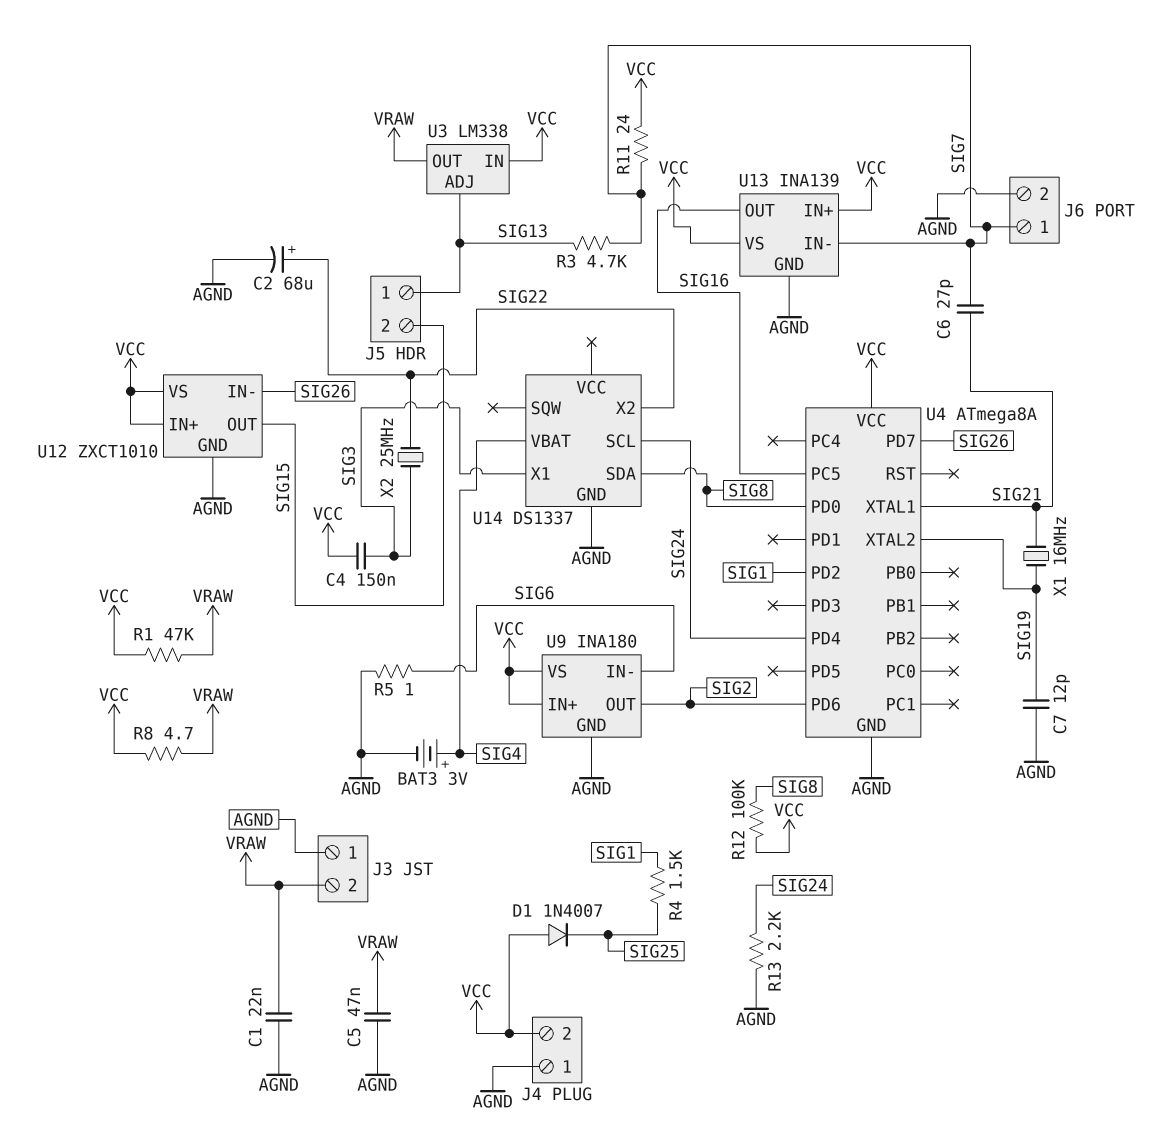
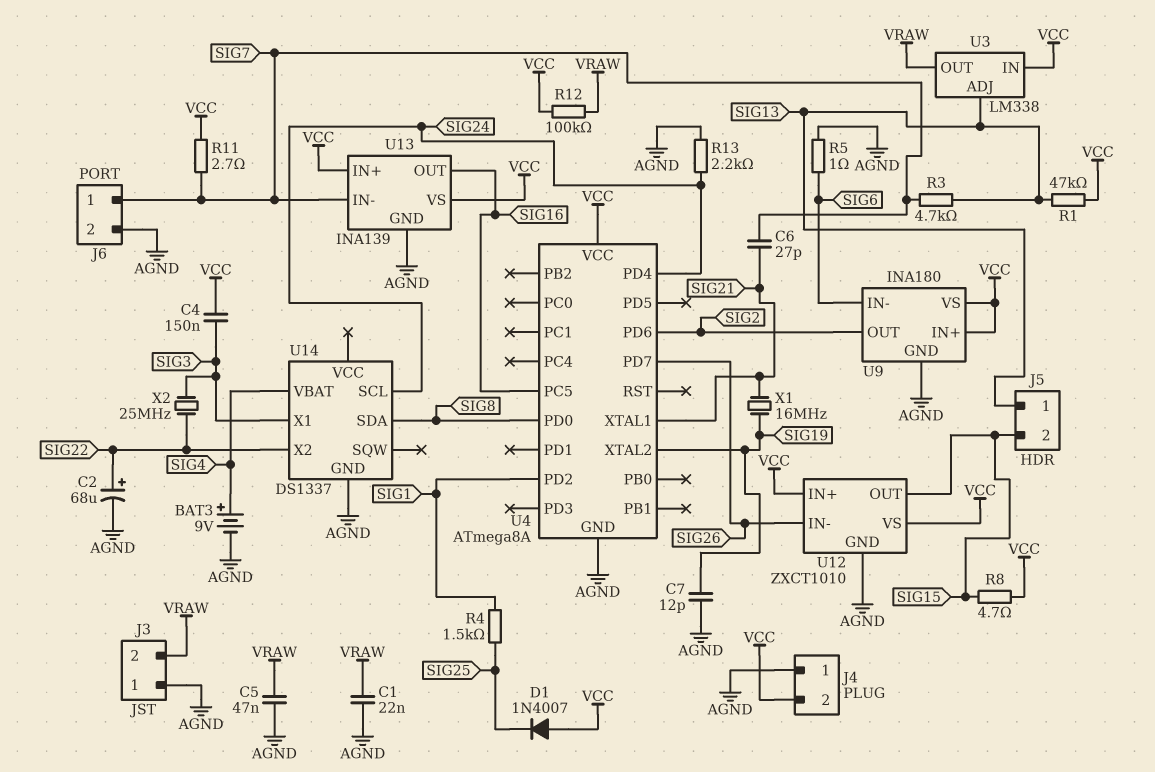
BAT3: 3V (plus SIG4, minus AGND) -> 9V (plus SIG4, minus AGND)
R1: 47k (VCC, VRAW) -> 47k (SIG13, VCC)
R8: 4.7 (VCC, VRAW) -> 4.7 (SIG15, VCC)
R11: 24 (SIG7, VCC) -> 2.7 (SIG7, VCC)
R12: 100k (SIG8, VCC) -> 100k (VCC, VRAW)

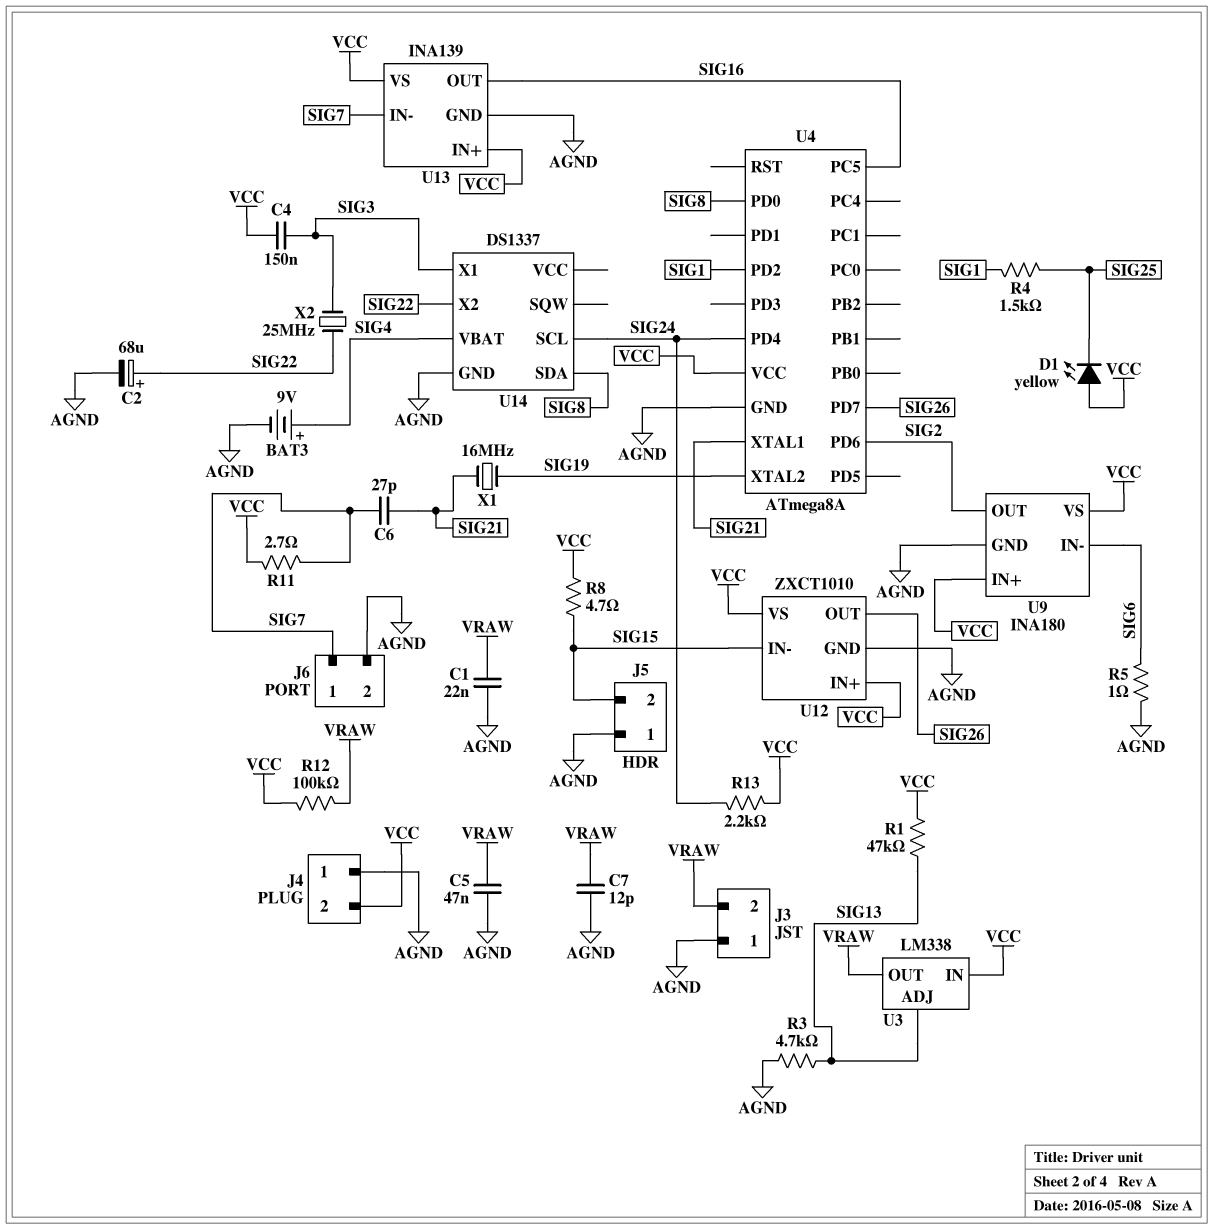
C7: 12pF (AGND, SIG19) -> 12pF (AGND, VRAW)
D1: diode 1N4007 (A VCC, K SIG25) -> LED yellow (A VCC, K SIG25)
J5 pin 1: SIG13 -> AGND
R3: 4.7k (SIG7, SIG13) -> 4.7k (AGND, SIG13)
R13: 2.2k (AGND, SIG24) -> 2.2k (SIG24, VCC)
U12 pin IN-: SIG26 -> SIG15
U12 pin OUT: SIG15 -> SIG26

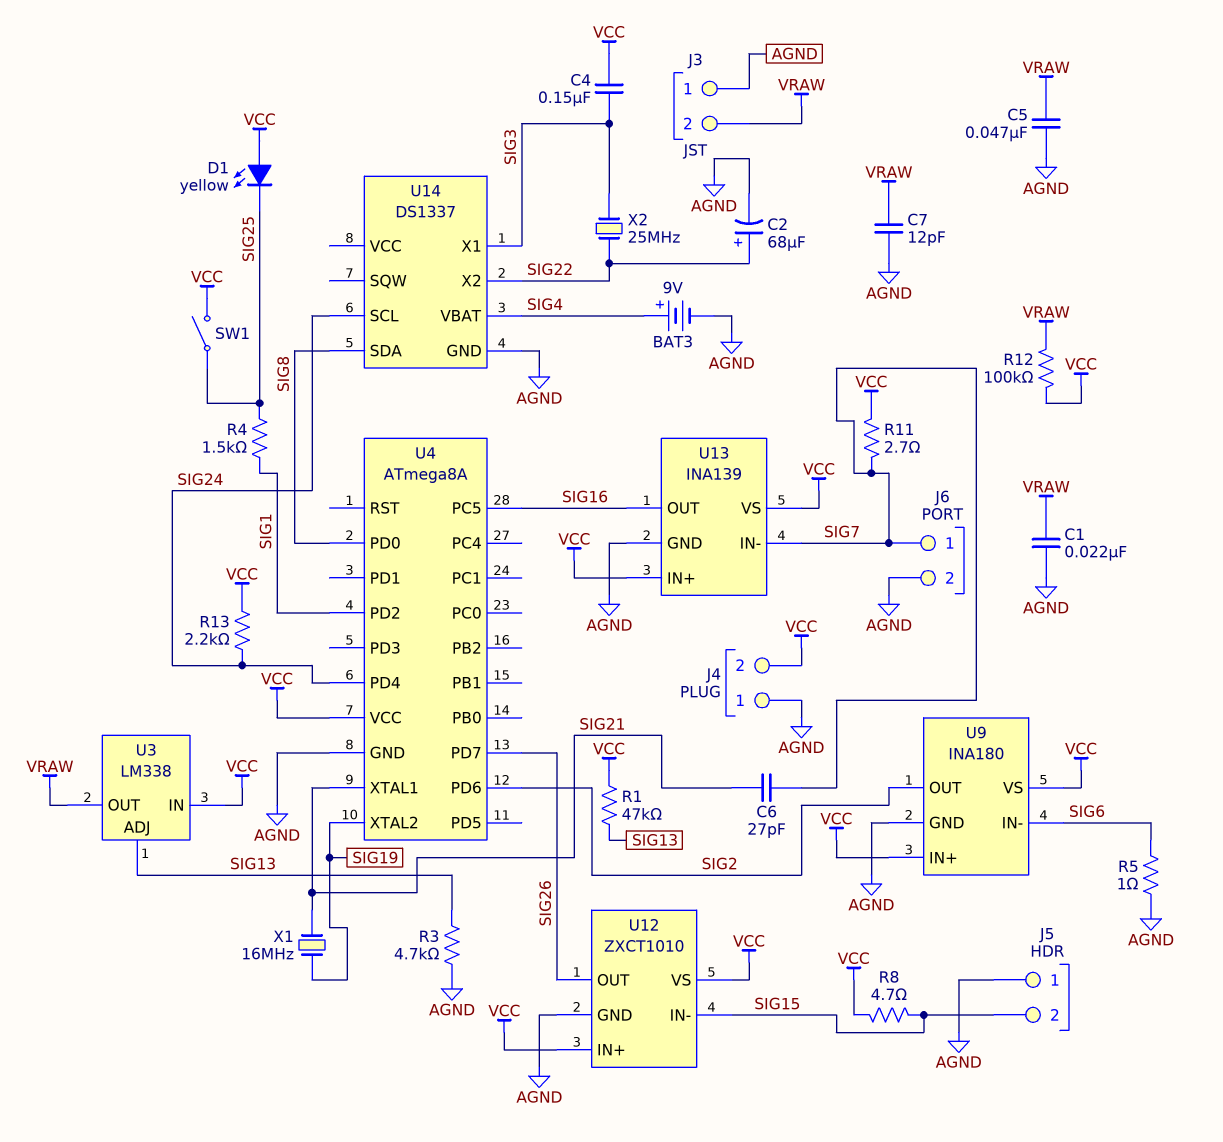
SW1: none -> switch (SIG25, VCC)

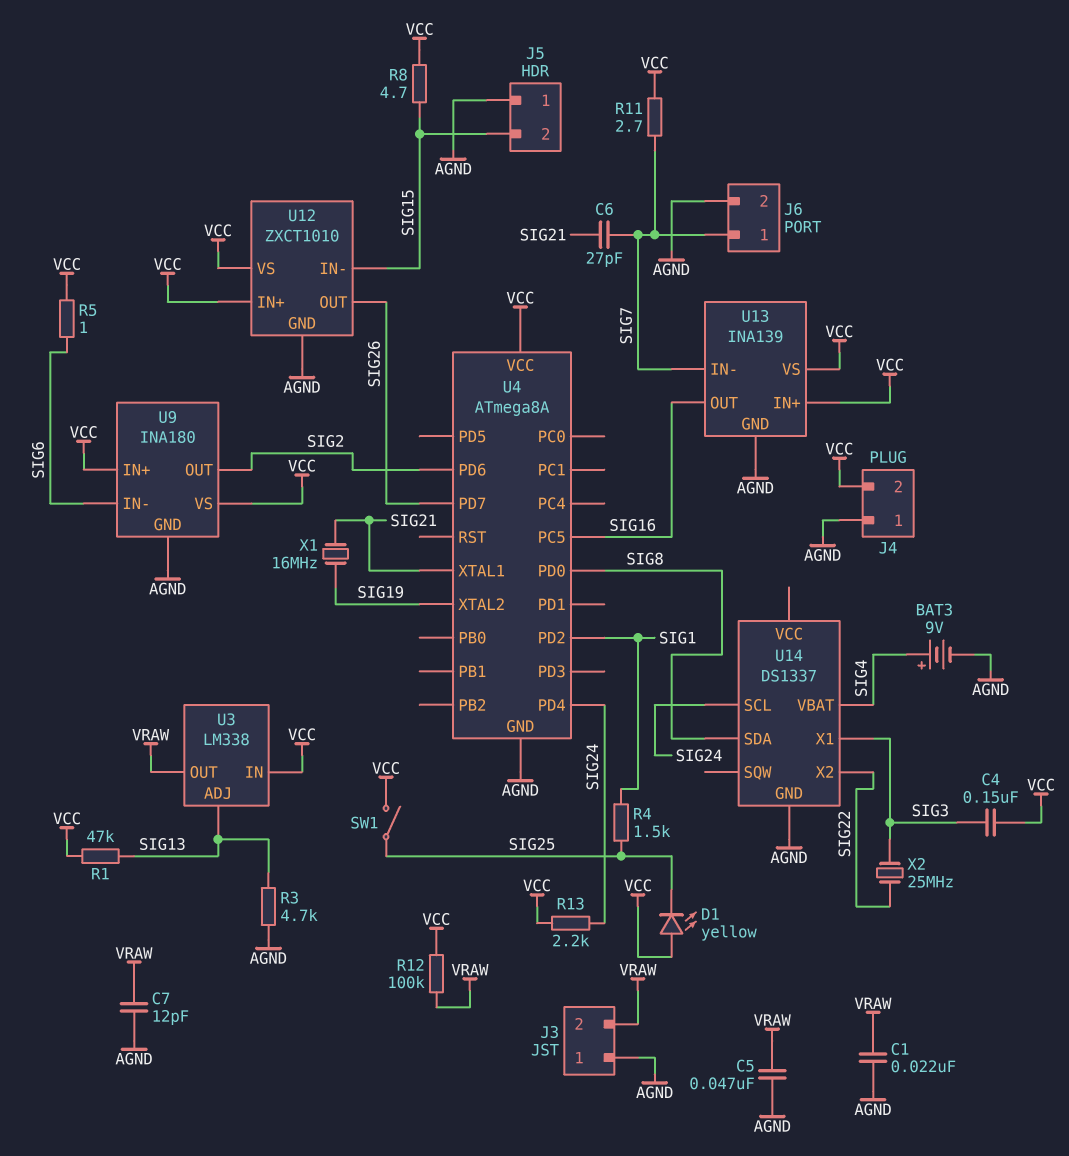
C2: 68uF (plus SIG22, minus AGND) -> none
R5: 1 (AGND, SIG6) -> 1 (SIG6, VCC)

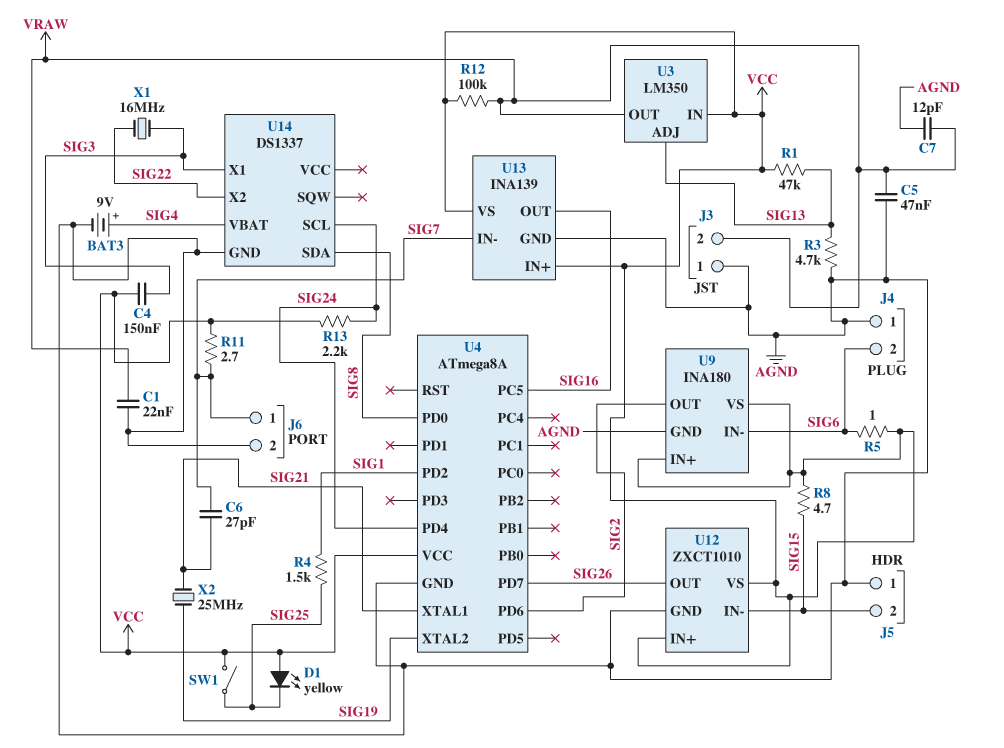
J4 pin 2: VCC -> SIG6
U3: LM338 -> LM350
X1: 16MHz (SIG19, SIG21) -> 16MHz (SIG3, SIG22)
X2: 25MHz (SIG3, SIG22) -> 25MHz (SIG19, SIG21)

